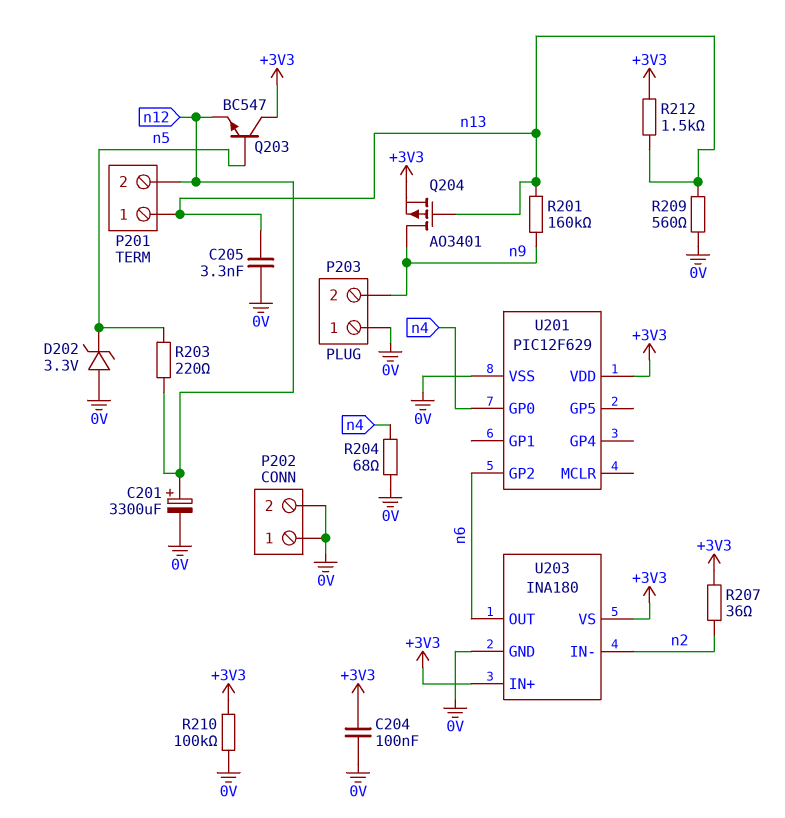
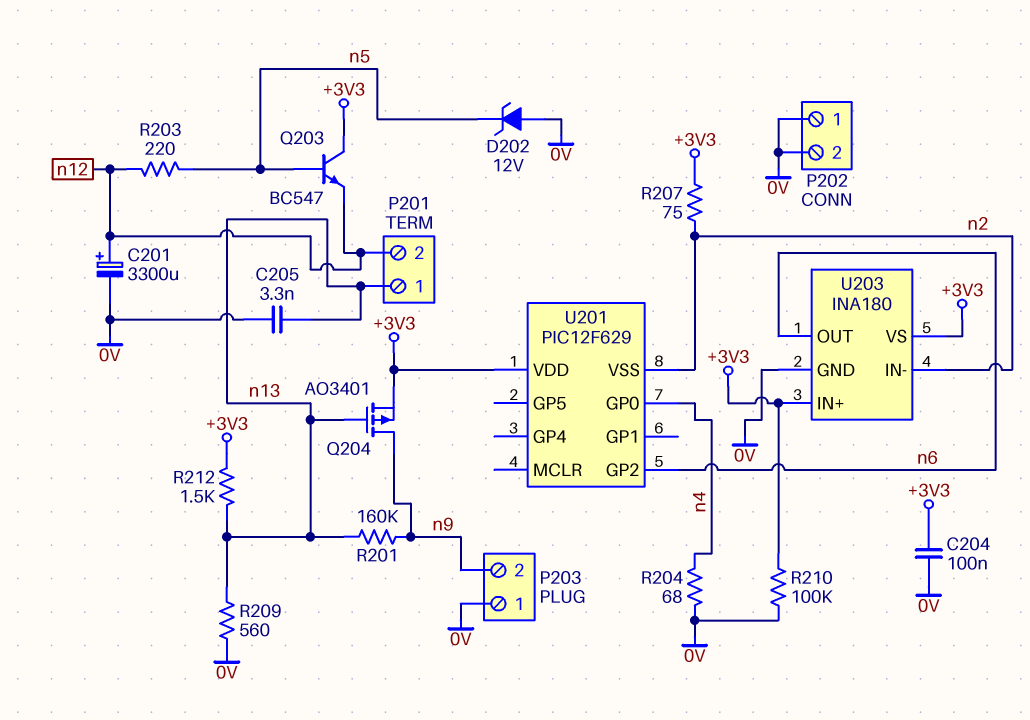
D202: zener 3.3V (A 0V, K n5) -> zener 12V (A 0V, K n5)
R207: 36 (+3V3, n2) -> 75 (+3V3, n2)
U201 pin VSS: 0V -> n2

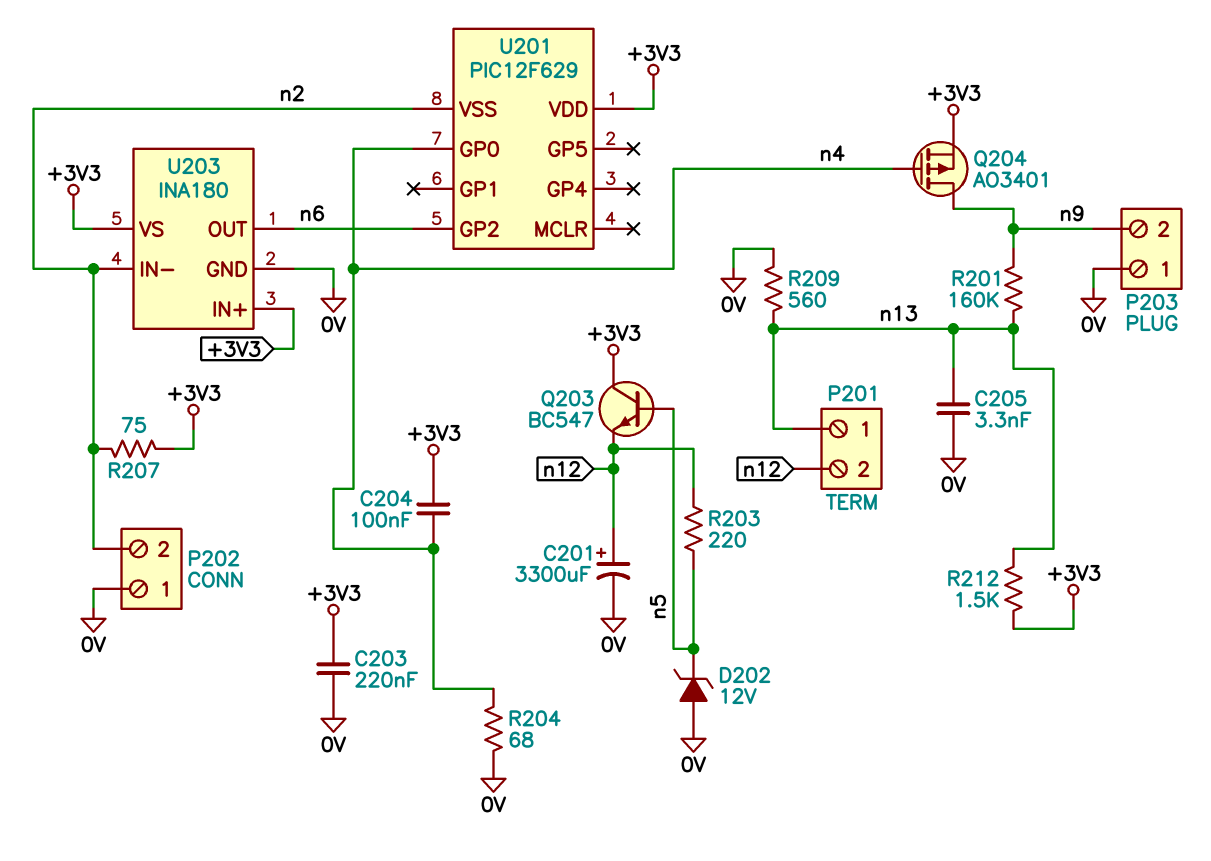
C203: none -> 220nF (+3V3, 0V)
C204: 100nF (+3V3, 0V) -> 100nF (+3V3, n4)
P202 pin 2: 0V -> n2
Q204: PMOS AO3401 (G n13, D n9, S +3V3) -> PMOS AO3401 (G n4, D n9, S +3V3)
R210: 100k (+3V3, 0V) -> none

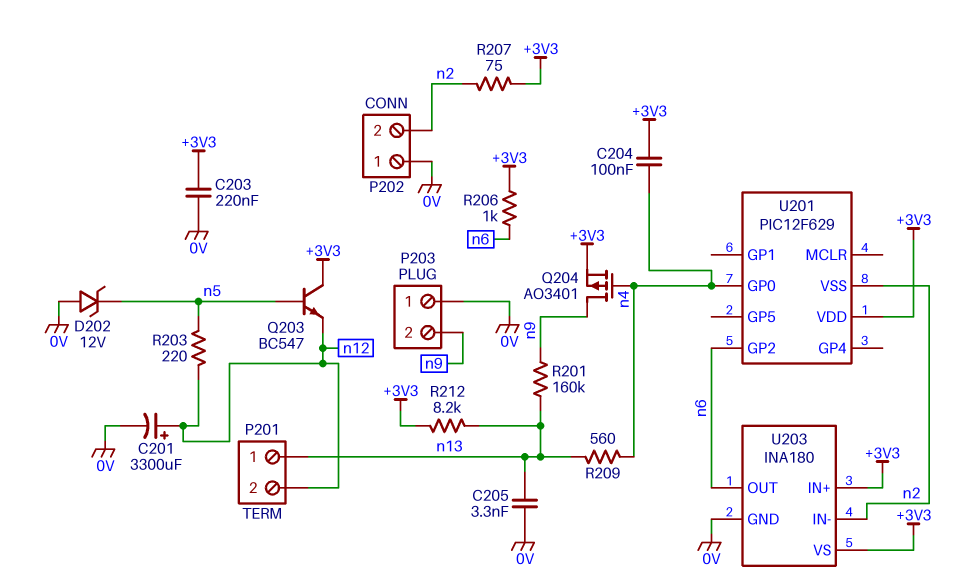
R204: 68 (0V, n4) -> none
R206: none -> 1k (+3V3, n6)
R209: 560 (0V, n13) -> 560 (n4, n13)
R212: 1.5k (+3V3, n13) -> 8.2k (+3V3, n13)

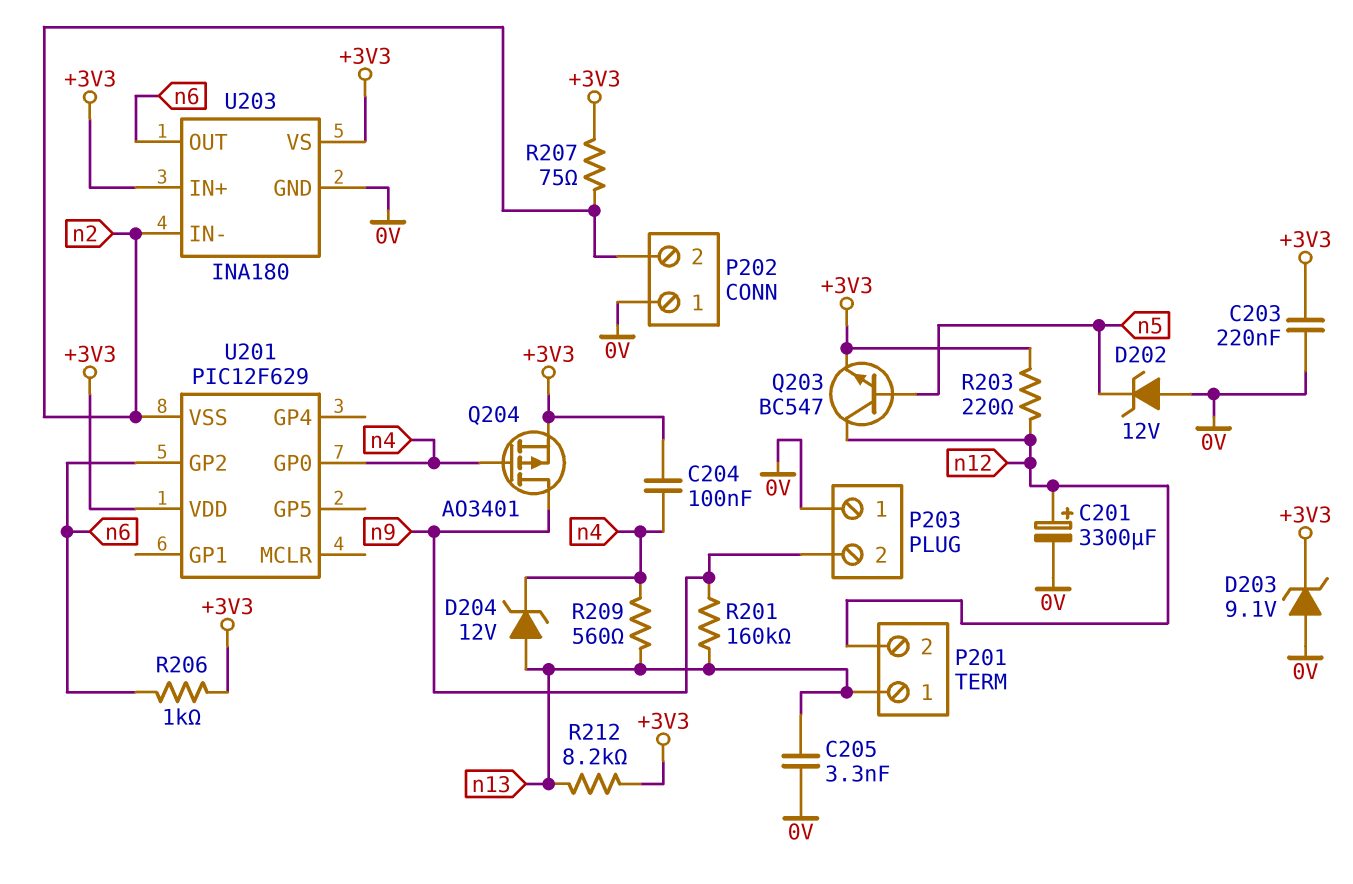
D203: none -> zener 9.1V (A 0V, K +3V3)
D204: none -> zener 12V (A n13, K n4)
Q203: NPN BC547 (B n5, C +3V3, E n12) -> NPN BC547 (B n5, C n12, E +3V3)
R203: 220 (n5, n12) -> 220 (+3V3, n12)

